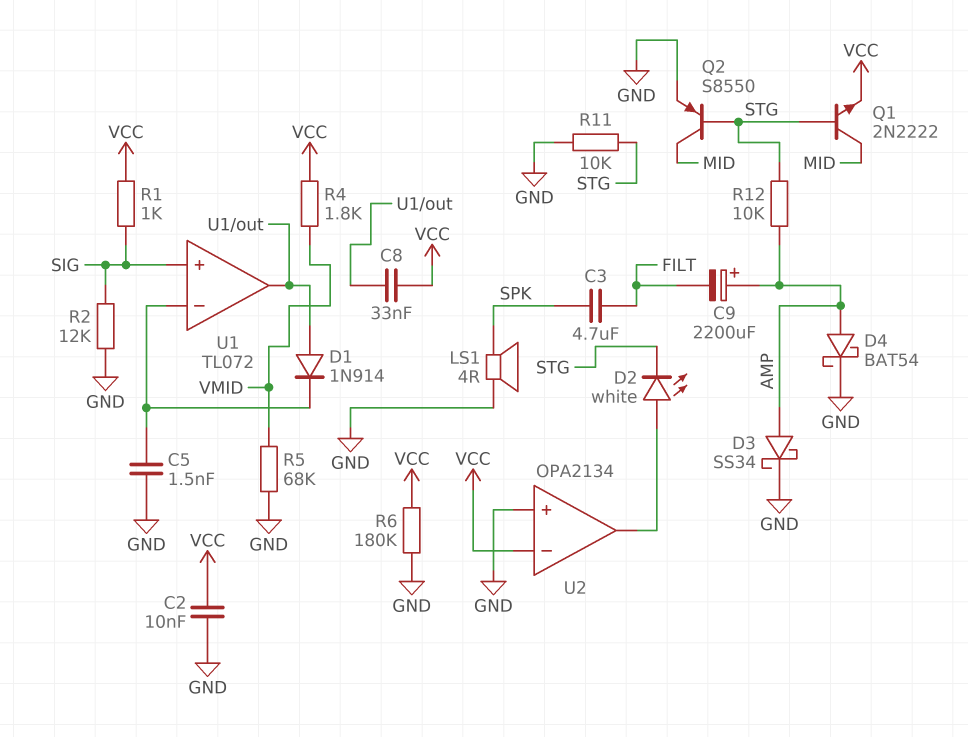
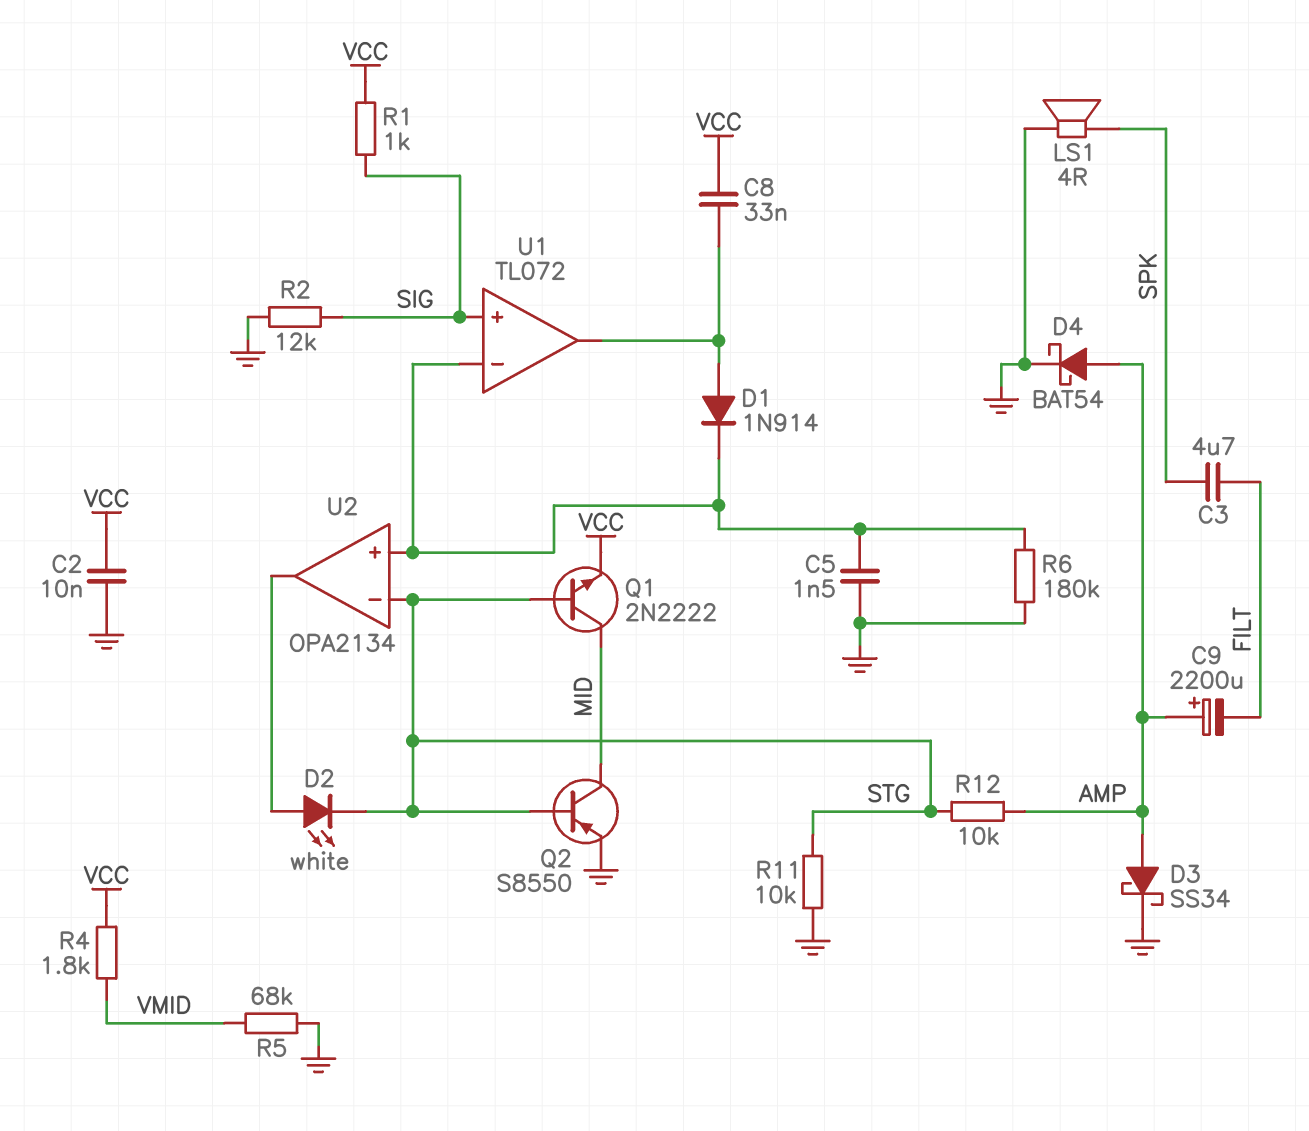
R6: 180k (GND, VCC) -> 180k (GND, U1/in-)
U2 pin in+: GND -> U1/in-
U2 pin in-: VCC -> STG

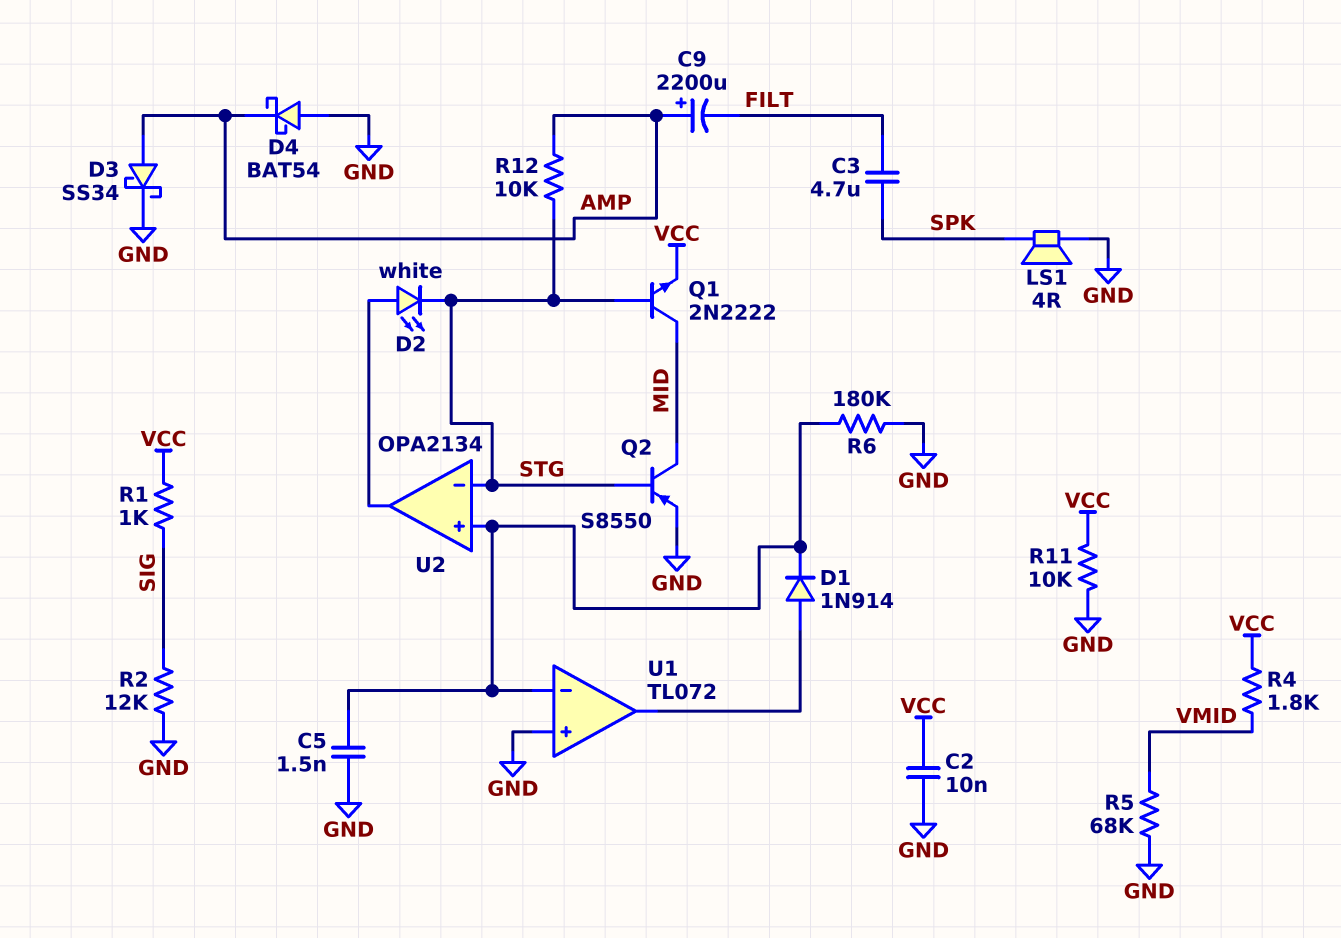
C8: 33nF (U1/out, VCC) -> none
D4: schottky BAT54 (A AMP, K GND) -> schottky BAT54 (A GND, K AMP)
R11: 10k (GND, STG) -> 10k (GND, VCC)
U1 pin in+: SIG -> GND

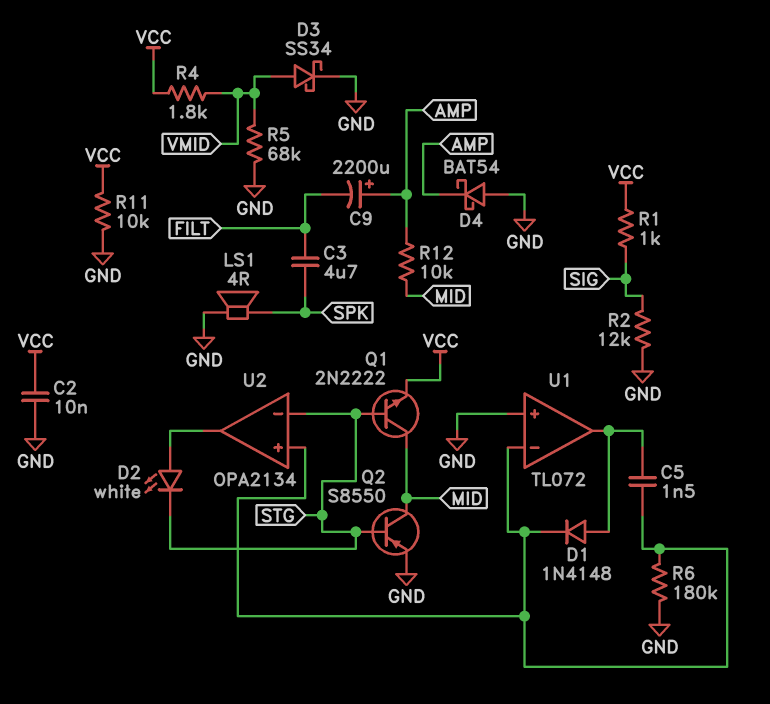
C5: 1.5nF (GND, U1/in-) -> 1.5nF (U1/in-, U1/out)
D1: diode 1N914 (A U1/out, K U1/in-) -> diode 1N4148 (A U1/out, K U1/in-)
D3: schottky SS34 (A AMP, K GND) -> schottky SS34 (A VMID, K GND)
R12: 10k (AMP, STG) -> 10k (AMP, MID)

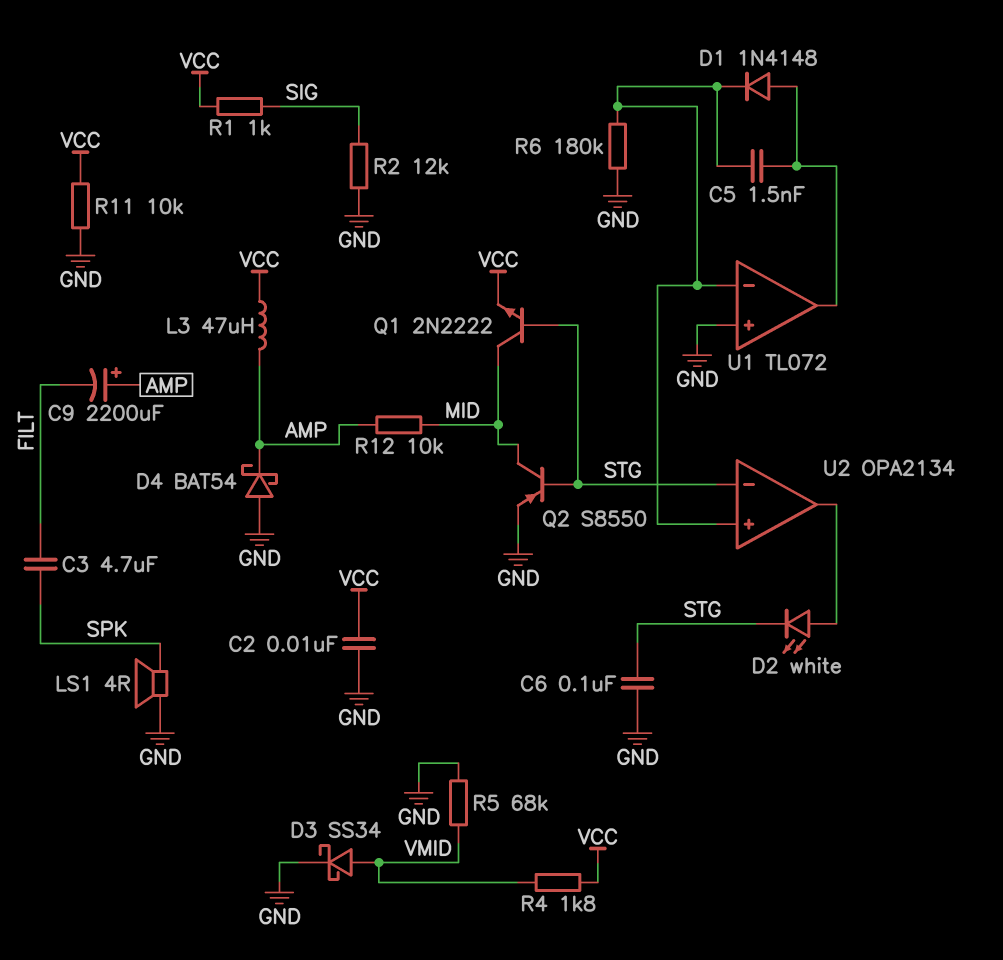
C6: none -> 100nF (GND, STG)
L3: none -> 47uH (AMP, VCC)

